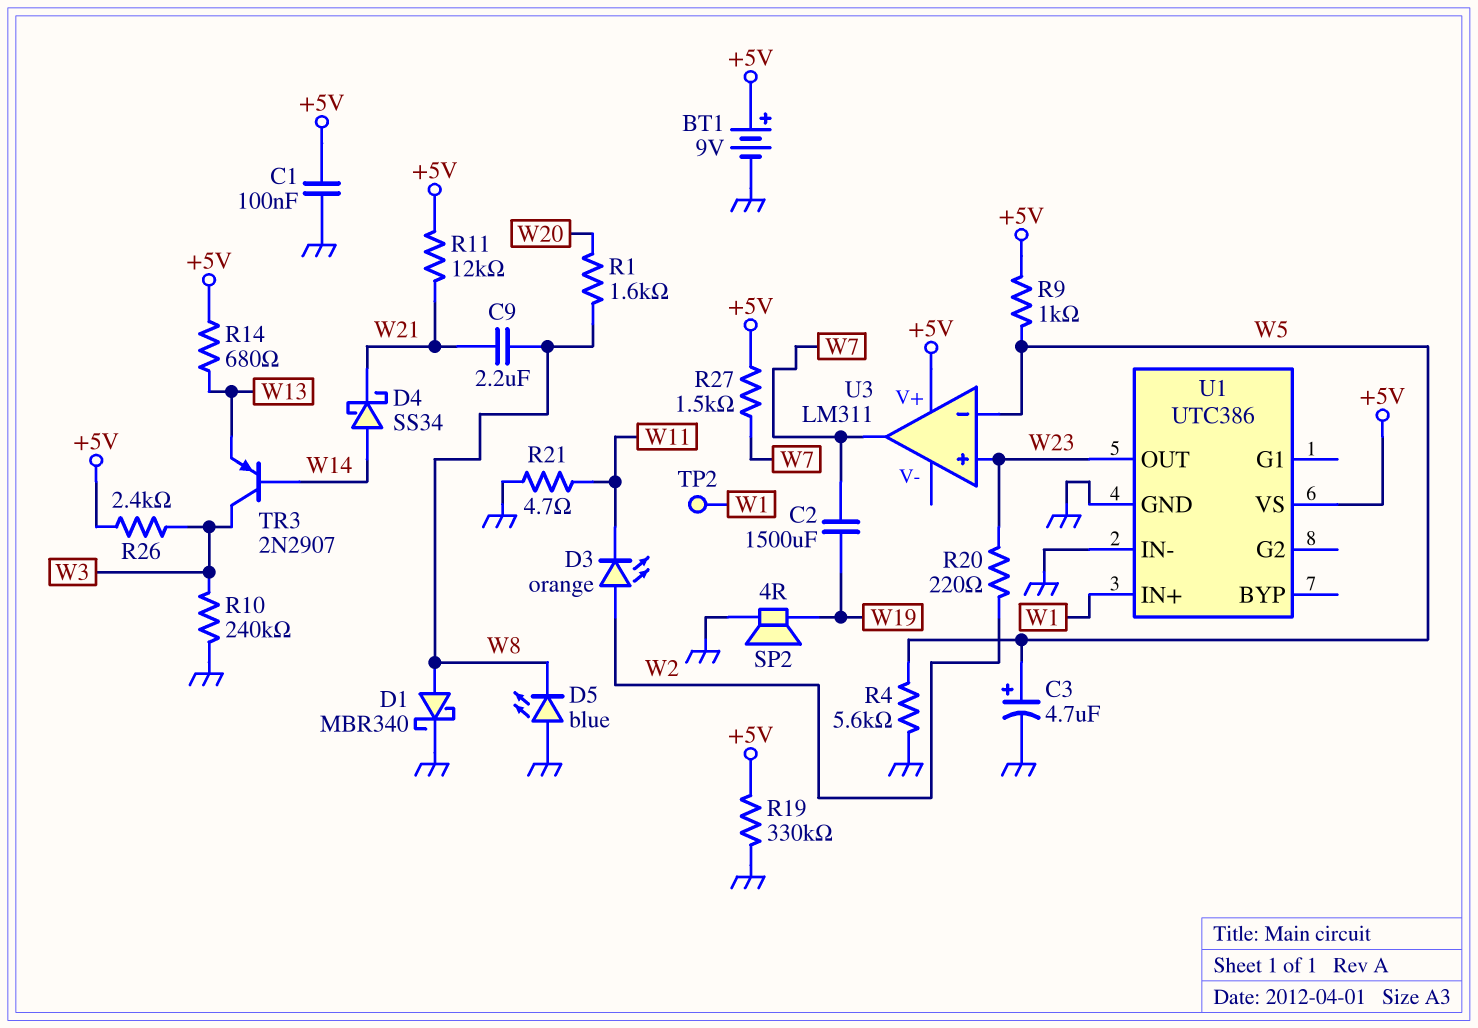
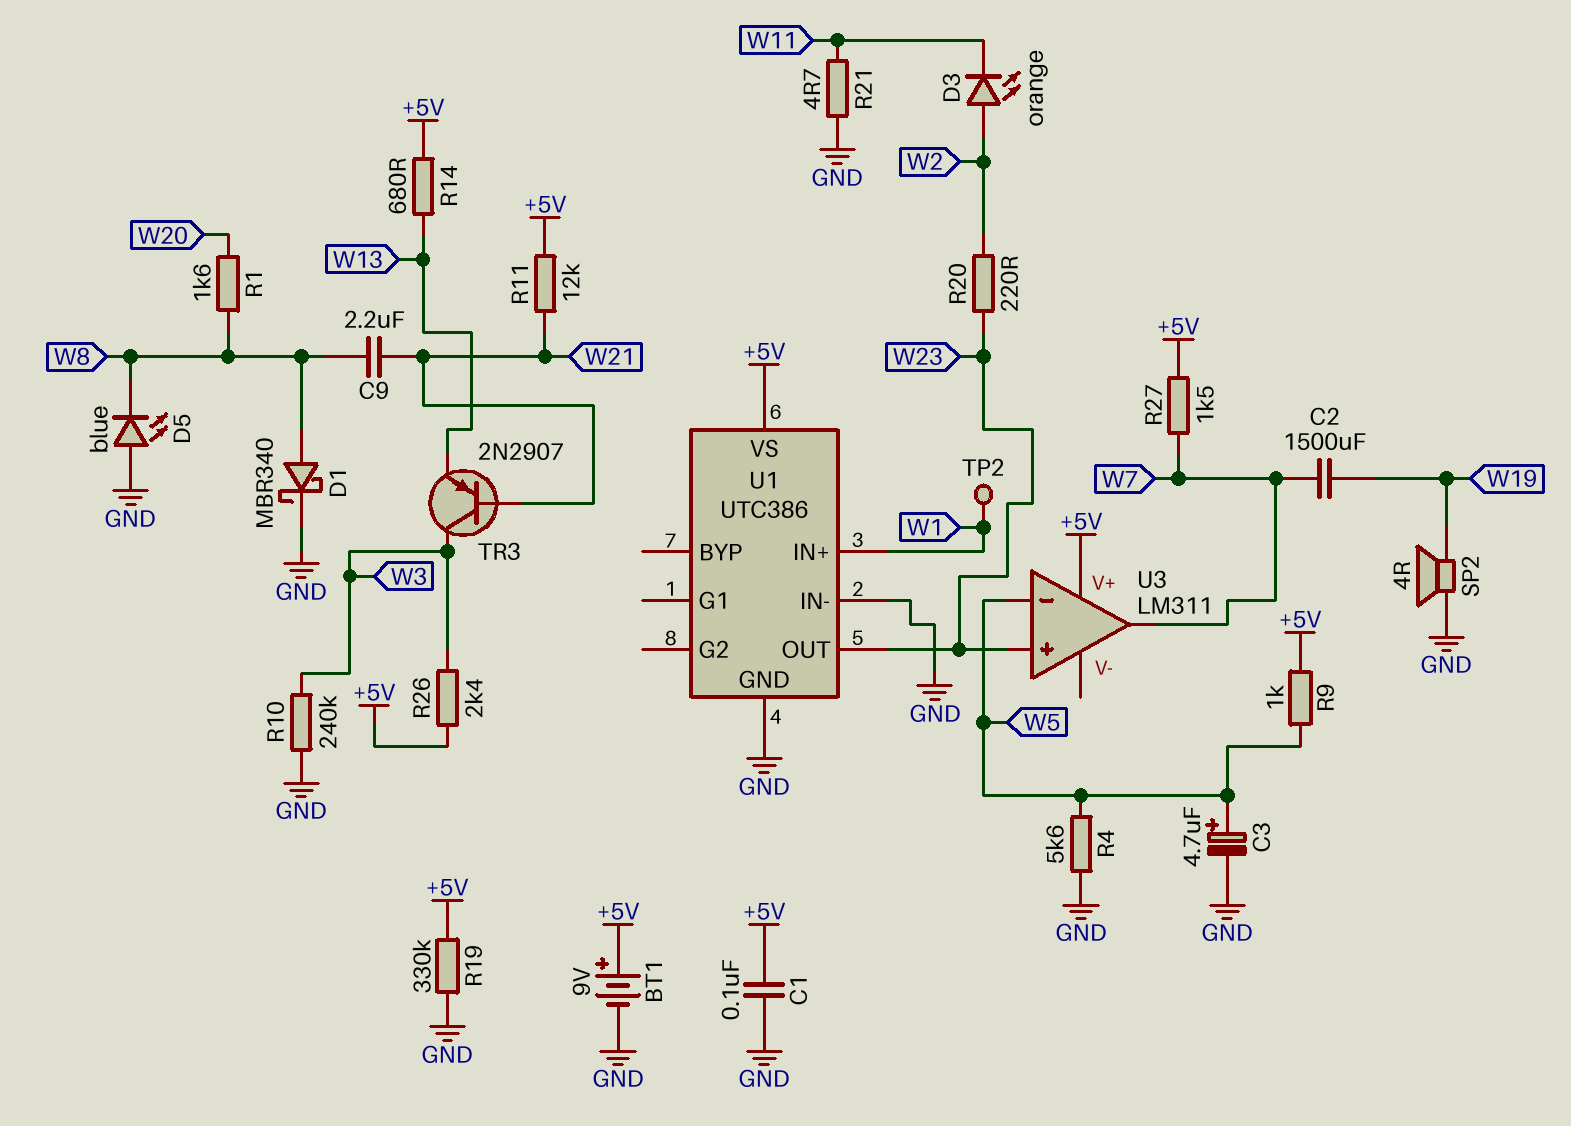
D4: schottky SS34 (A W14, K W21) -> none
TR3: PNP 2N2907 (B W14, C W3, E W13) -> PNP 2N2907 (B W21, C W3, E W13)

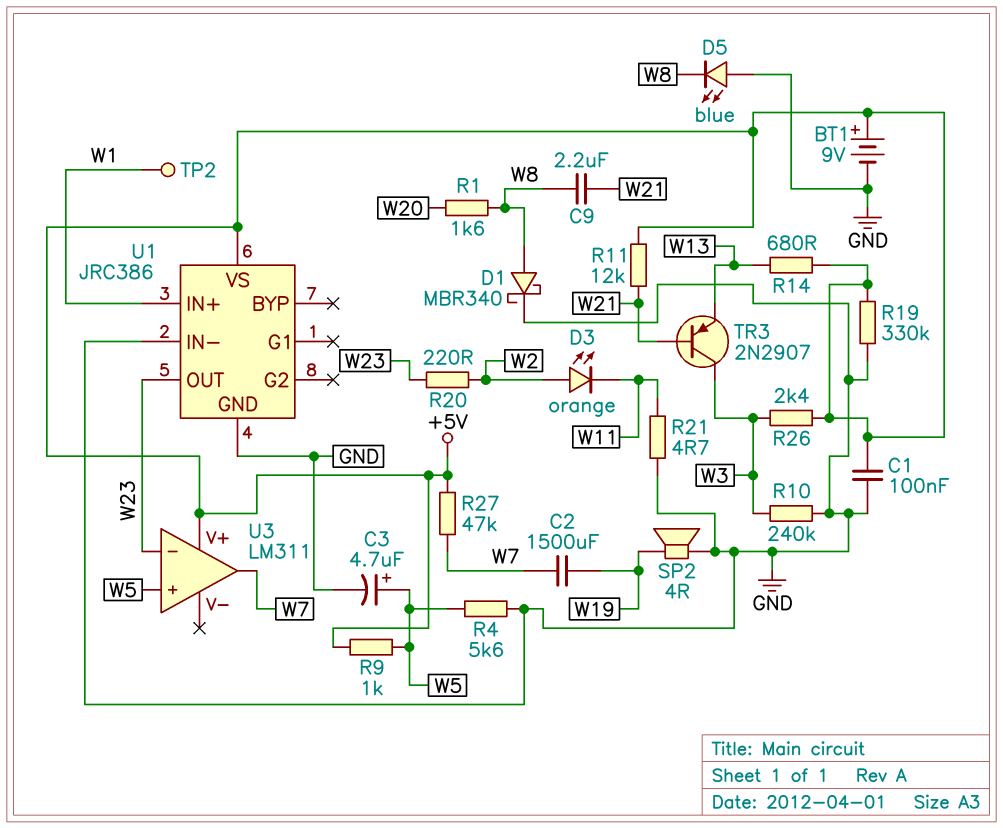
R27: 1.5k (+5V, W7) -> 47k (+5V, W7)
U1: UTC386 -> JRC386
U3 pin in+: W23 -> W5
U3 pin in-: W5 -> W23

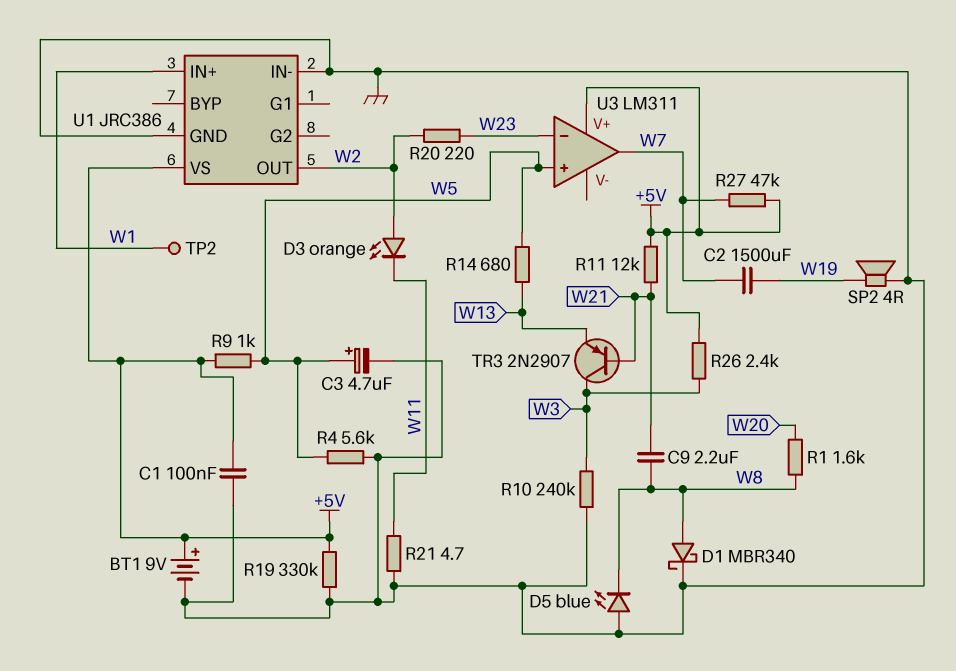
R14: 680 (+5V, W13) -> 680 (W5, W13)
U1 pin OUT: W23 -> W2

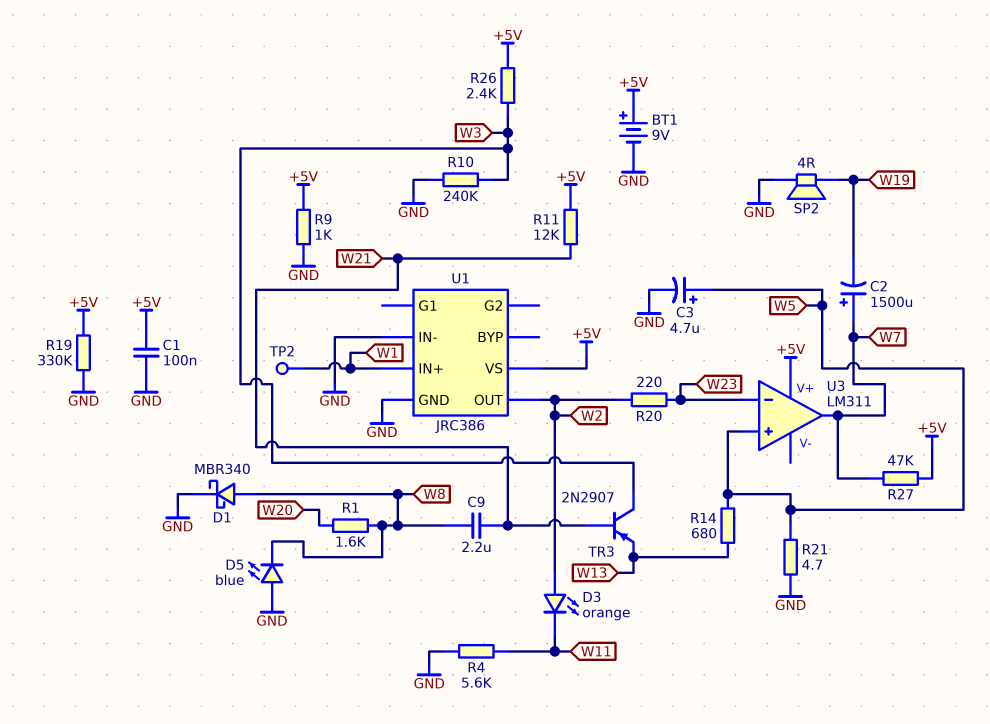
C2: 1500uF (W7, W19) -> 1500uF (plus W7, minus W19)
R4: 5.6k (GND, W5) -> 5.6k (GND, W11)
R9: 1k (+5V, W5) -> 1k (+5V, GND)
R21: 4.7 (GND, W11) -> 4.7 (GND, W5)

